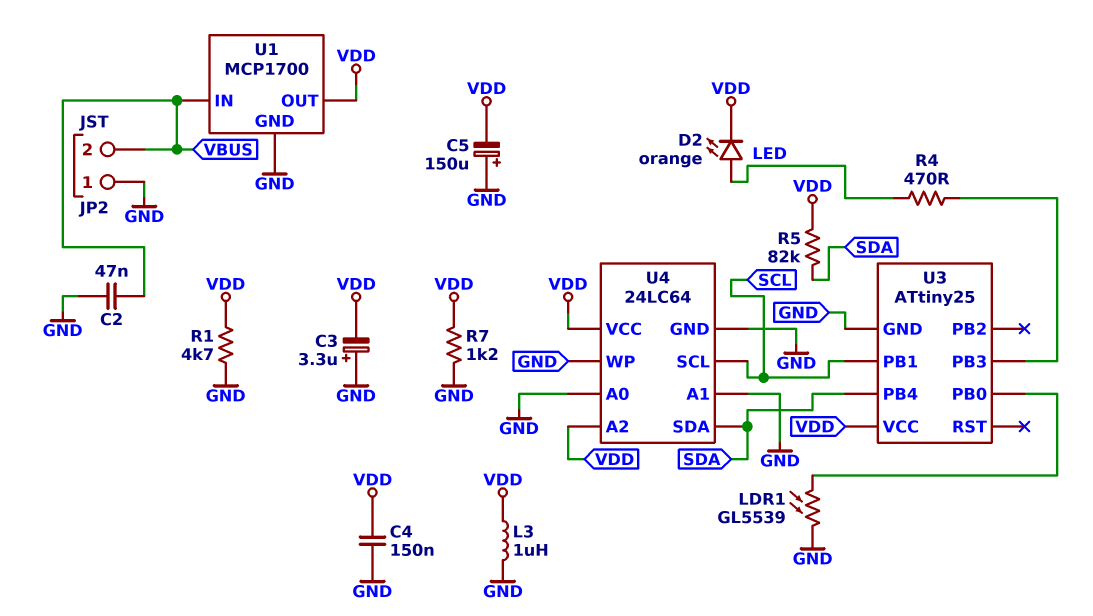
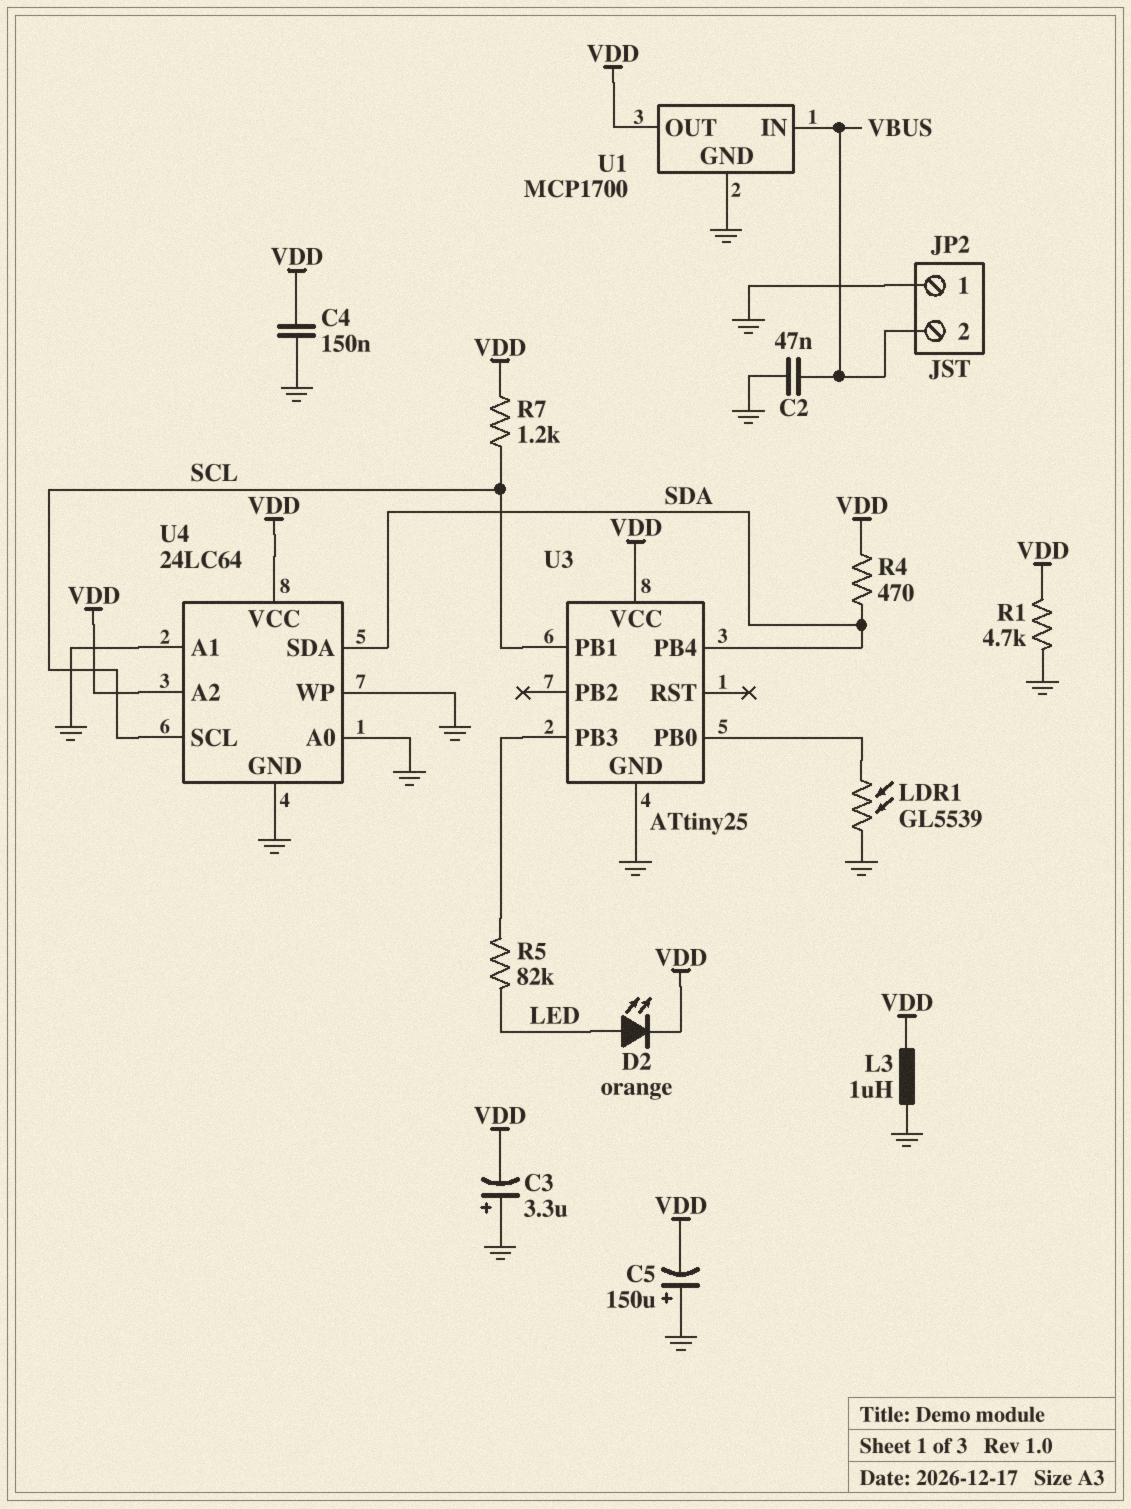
R4: 470 (LED, U3/PB3) -> 470 (SDA, VDD)
R5: 82k (SDA, VDD) -> 82k (LED, U3/PB3)
R7: 1.2k (GND, VDD) -> 1.2k (SCL, VDD)

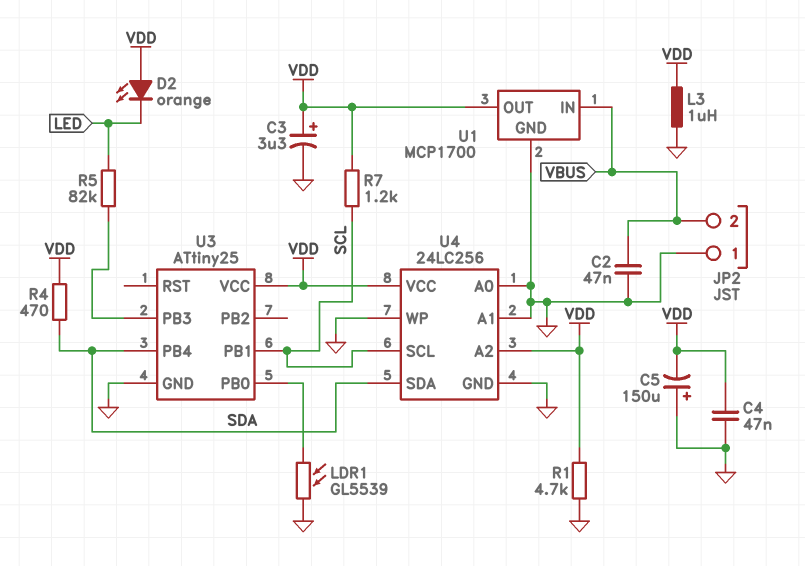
C3: 3.3uF (plus GND, minus VDD) -> 3.3uF (plus VDD, minus GND)
C4: 150nF (GND, VDD) -> 47nF (GND, VDD)
D2: LED orange (A LED, K VDD) -> LED orange (A VDD, K LED)
U4: 24LC64 -> 24LC256

